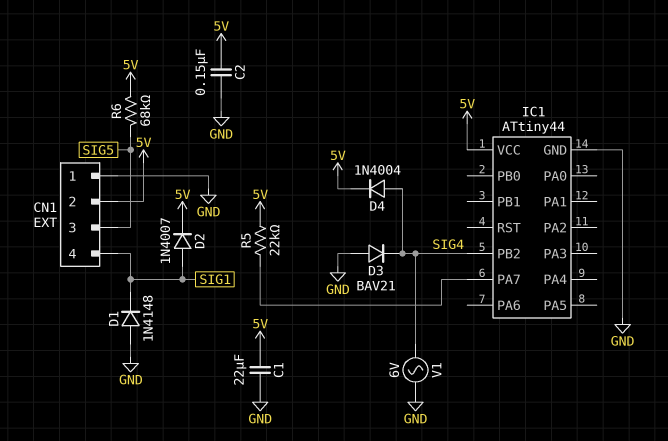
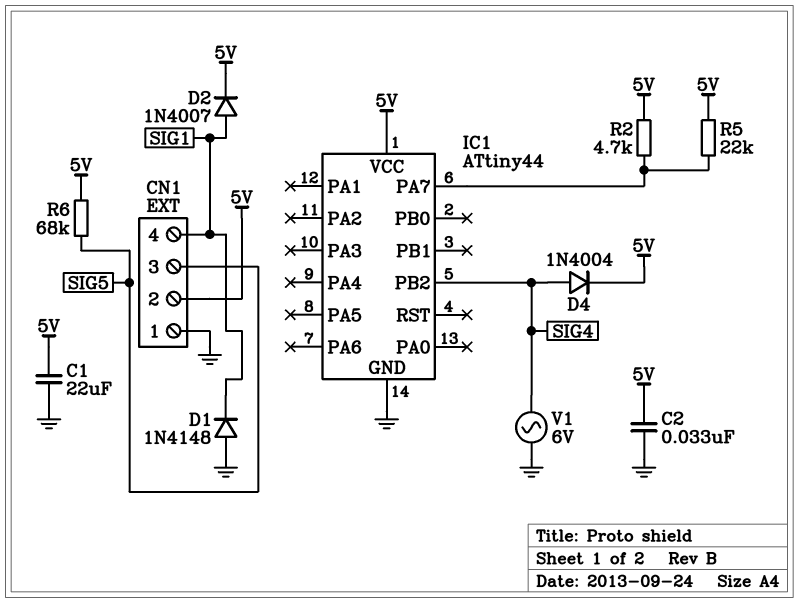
C2: 150nF (5V, GND) -> 33nF (5V, GND)
D3: diode BAV21 (A GND, K SIG4) -> none
R2: none -> 4.7k (5V, IC1/PA7)

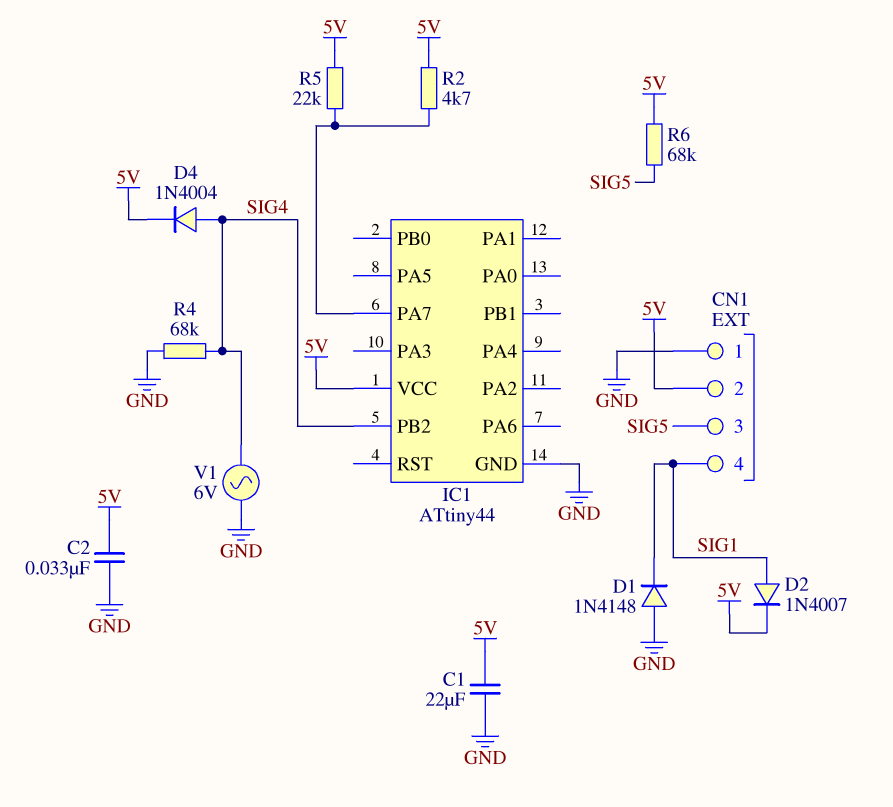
R4: none -> 68k (GND, SIG4)

